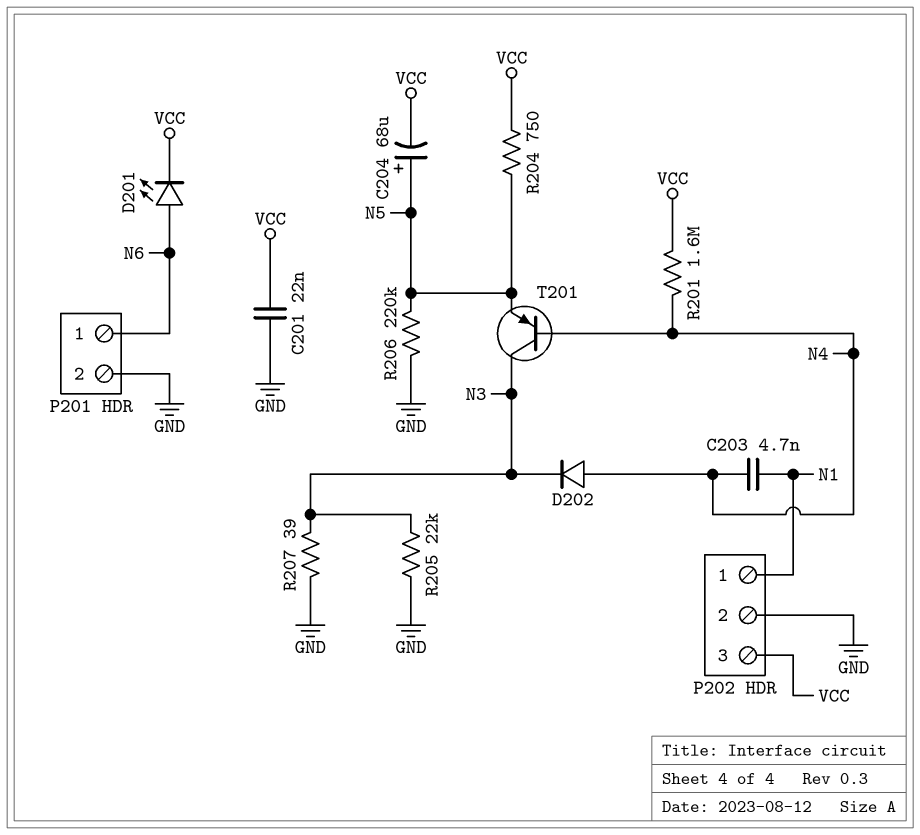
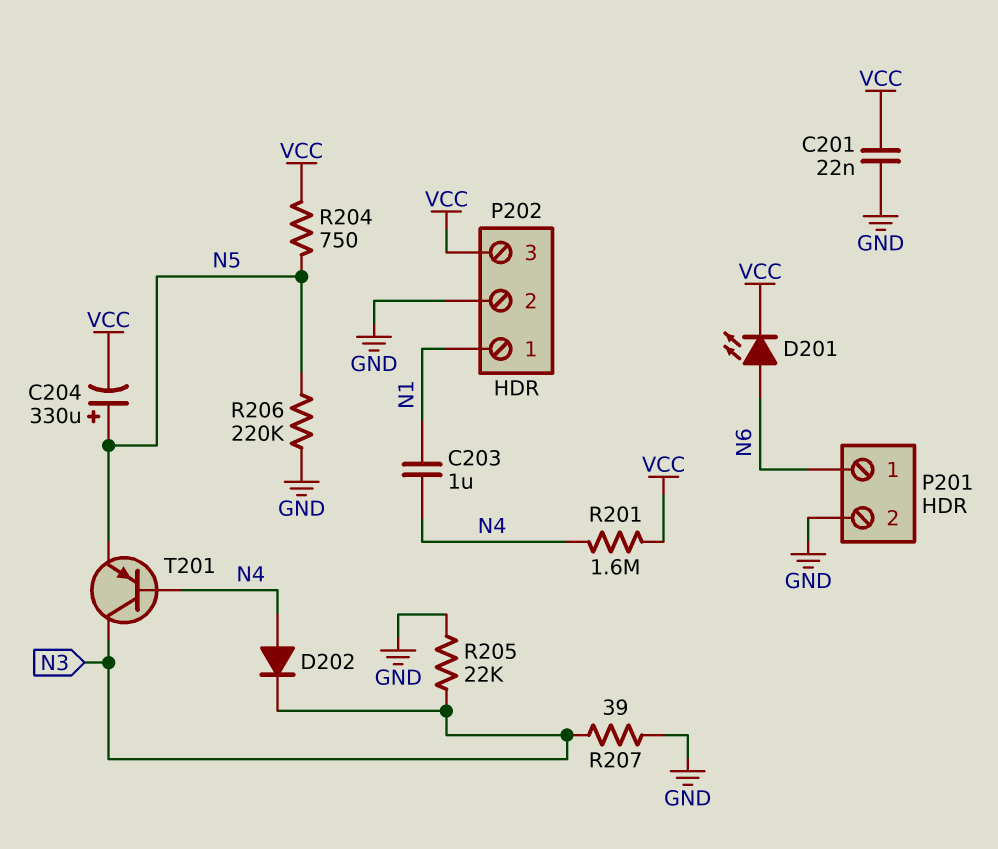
C203: 4.7nF (N1, N4) -> 1uF (N1, N4)
C204: 68uF (plus N5, minus VCC) -> 330uF (plus N5, minus VCC)

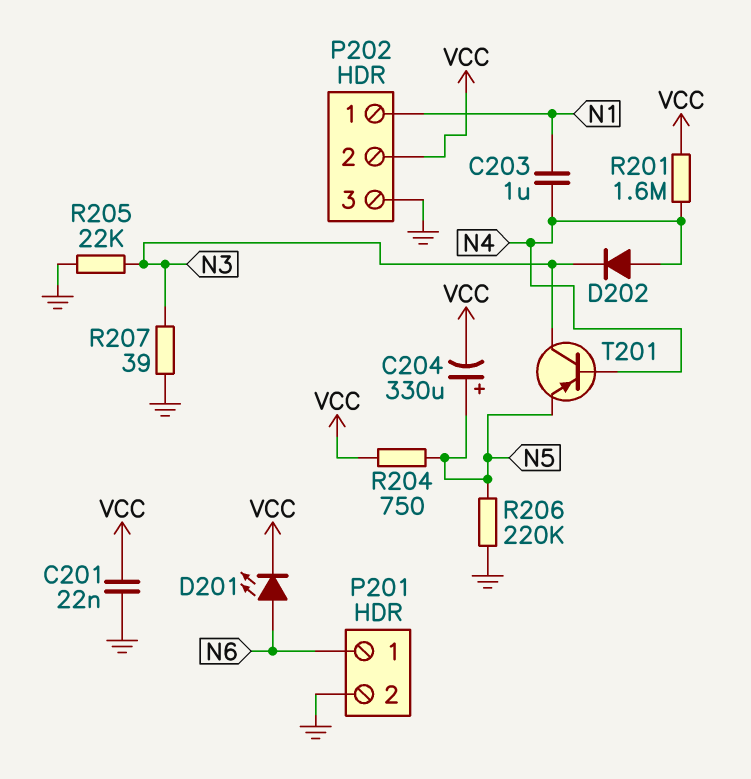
P202 pin 2: GND -> VCC
P202 pin 3: VCC -> GND

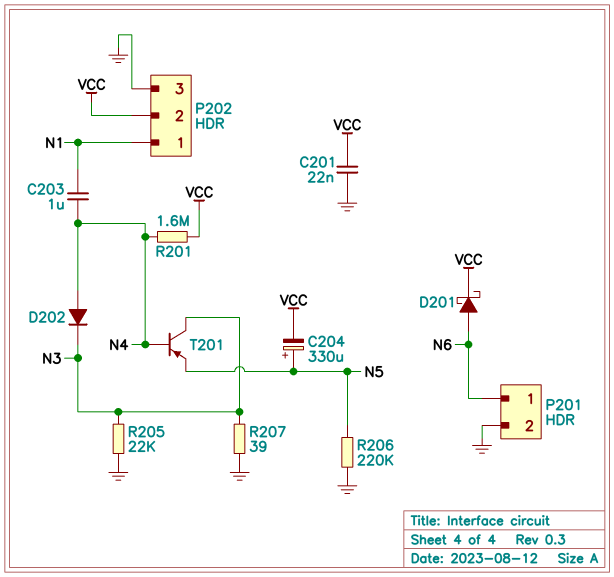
D201: LED (A N6, K VCC) -> schottky (A N6, K VCC)
R204: 750 (N5, VCC) -> none

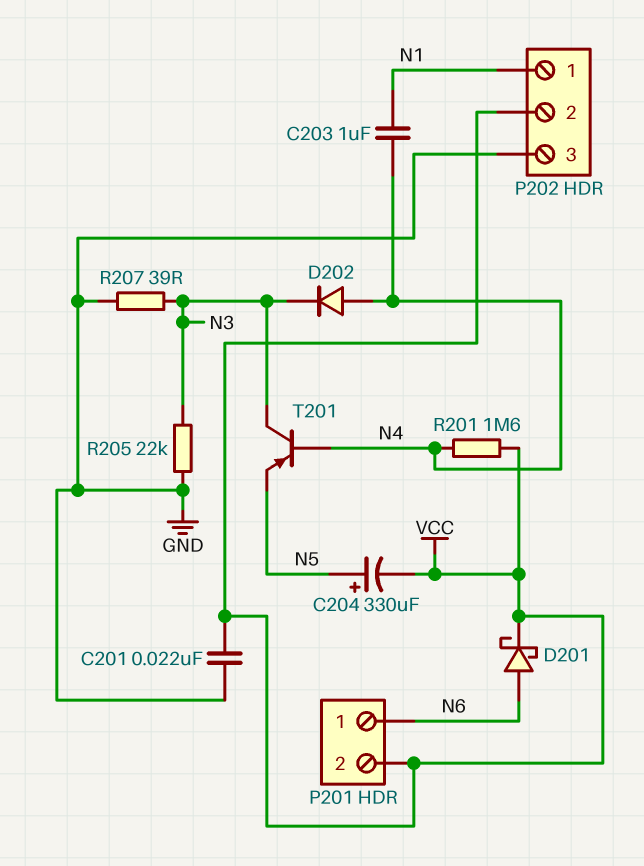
P201 pin 2: GND -> VCC
R206: 220k (GND, N5) -> none

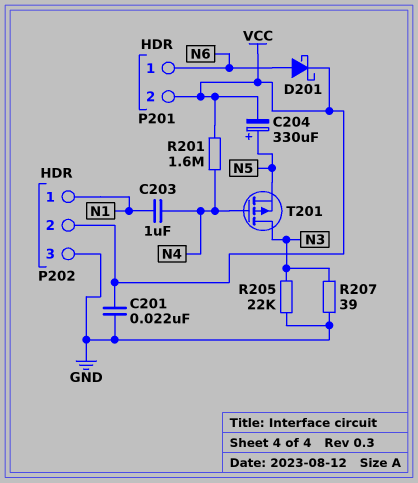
D202: diode (A N4, K N3) -> none
T201: PNP (B N4, C N3, E N5) -> PMOS (G N4, D N3, S N5)

